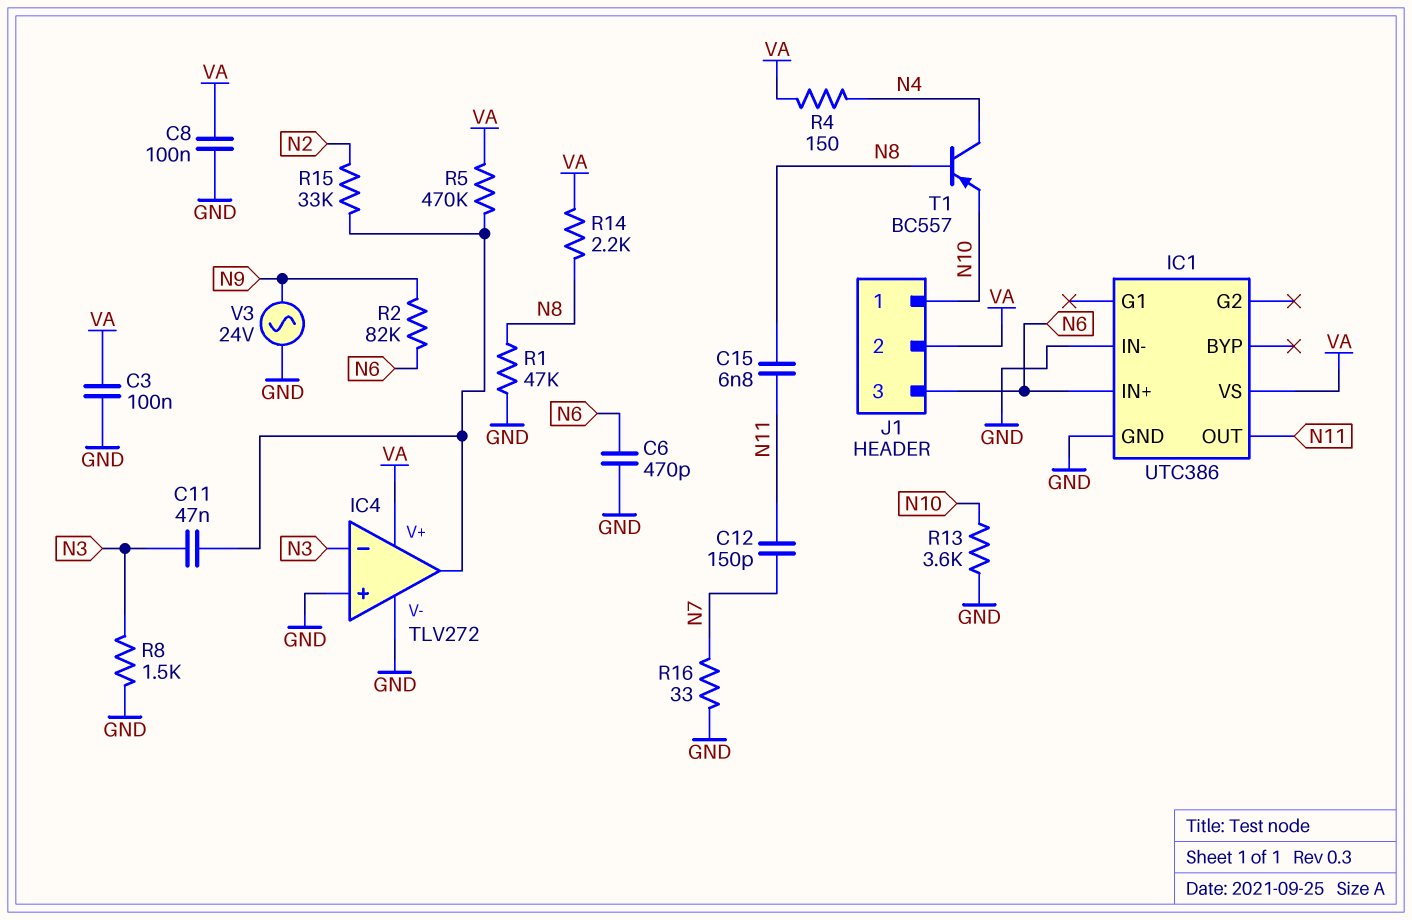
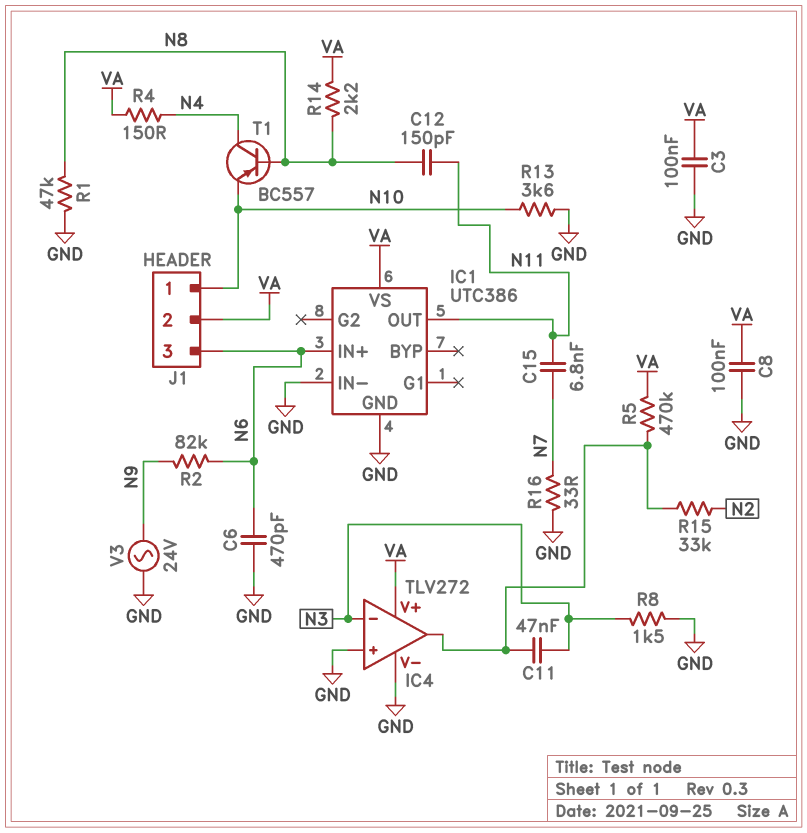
C12: 150pF (N7, N11) -> 150pF (N8, N11)
C15: 6.8nF (N8, N11) -> 6.8nF (N7, N11)

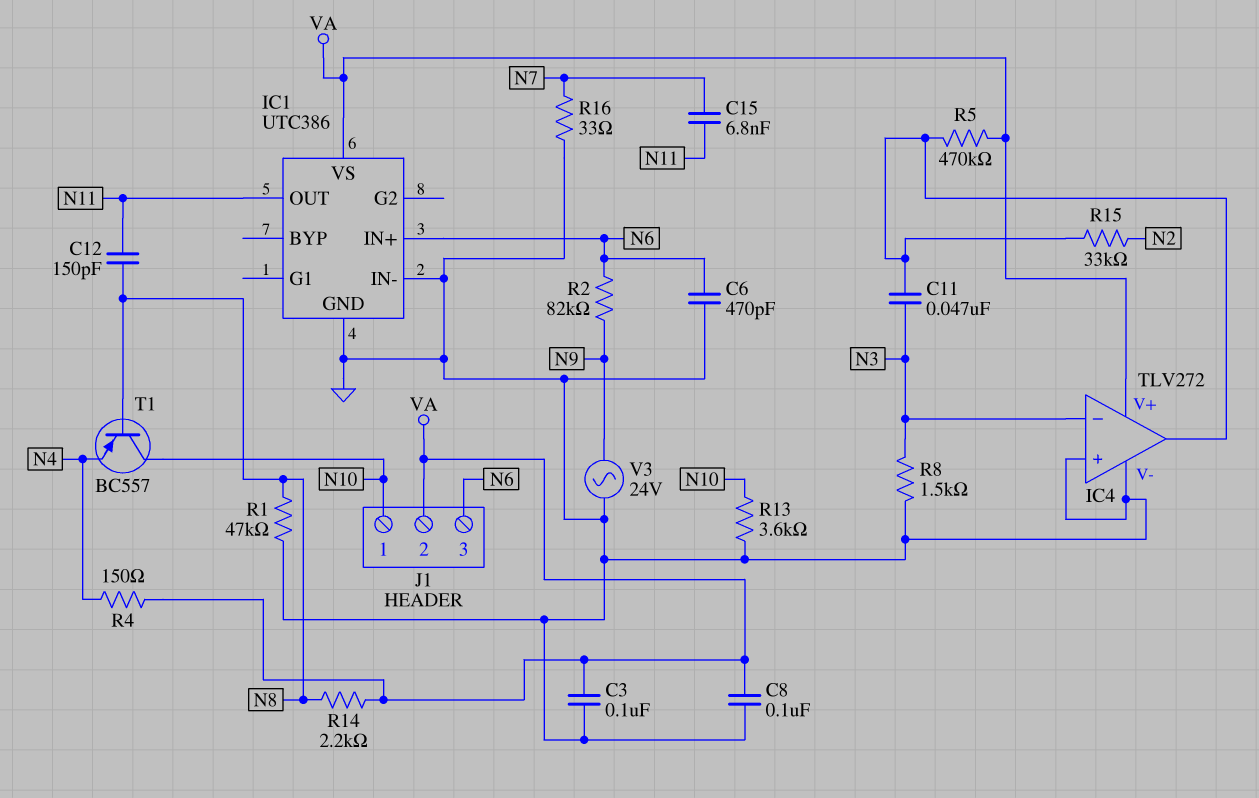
T1: PNP BC557 (B N8, C N4, E N10) -> PNP BC557 (B N8, C N10, E N4)

